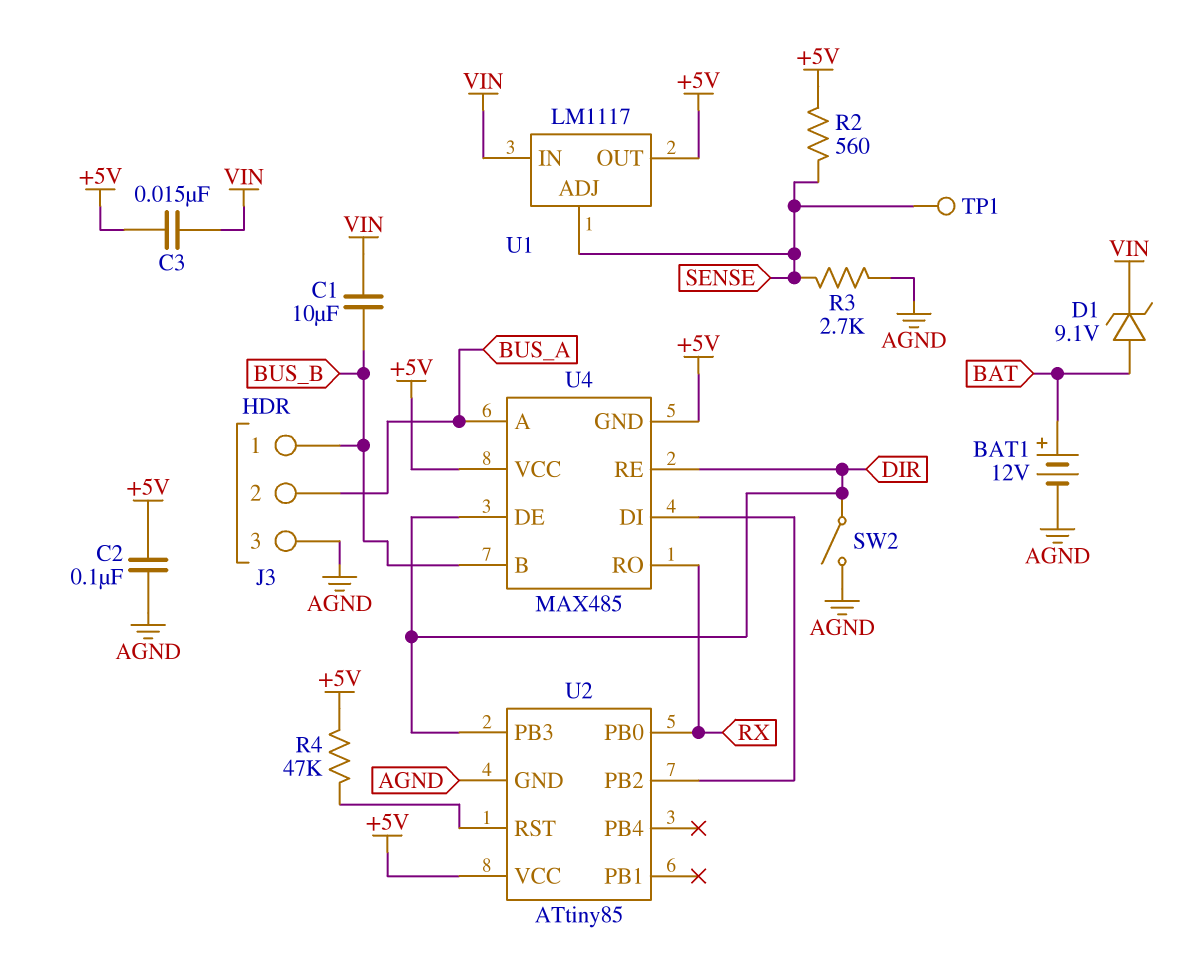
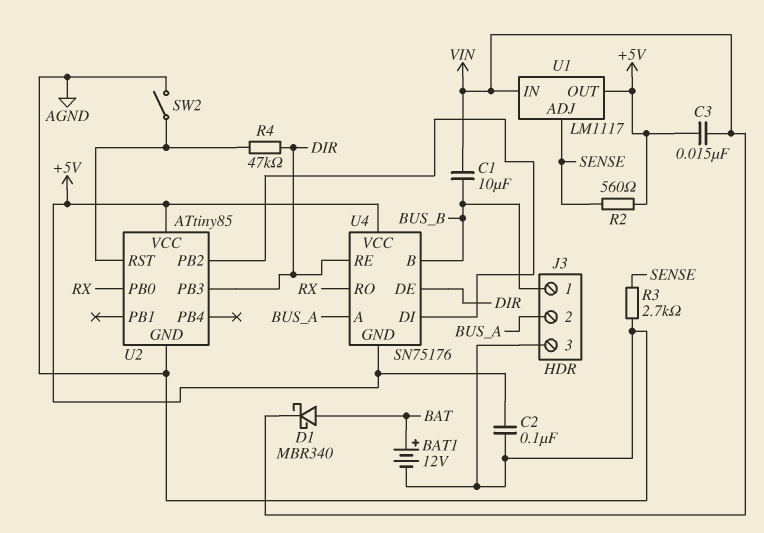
D1: zener 9.1V (A BAT, K VIN) -> schottky MBR340 (A BAT, K VIN)
R4: 47k (+5V, U2/RST) -> 47k (DIR, U2/RST)
SW2: switch (AGND, DIR) -> switch (AGND, U2/RST)
TP1: test point (SENSE) -> none
U4: MAX485 -> SN75176

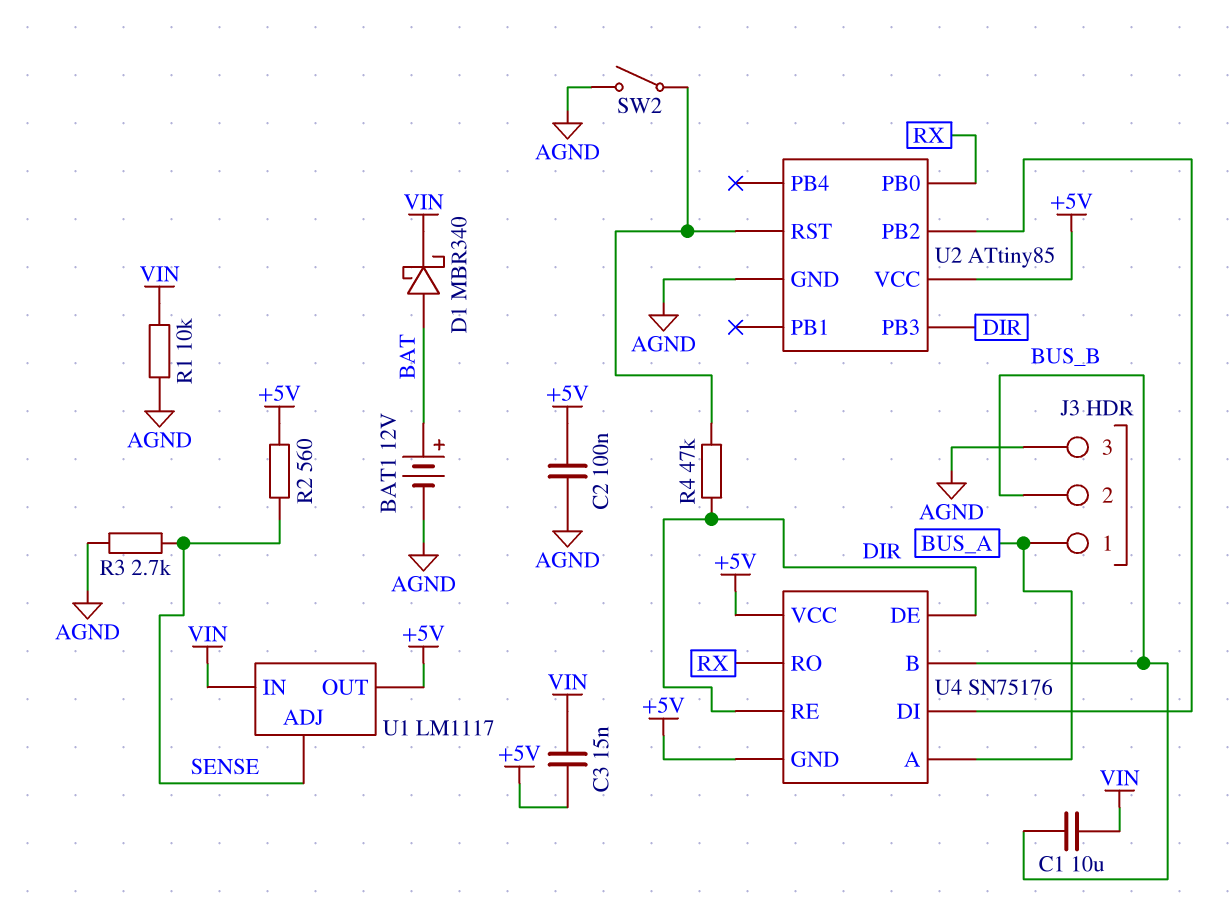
J3 pin 1: BUS_B -> BUS_A
J3 pin 2: BUS_A -> BUS_B
R1: none -> 10k (AGND, VIN)

